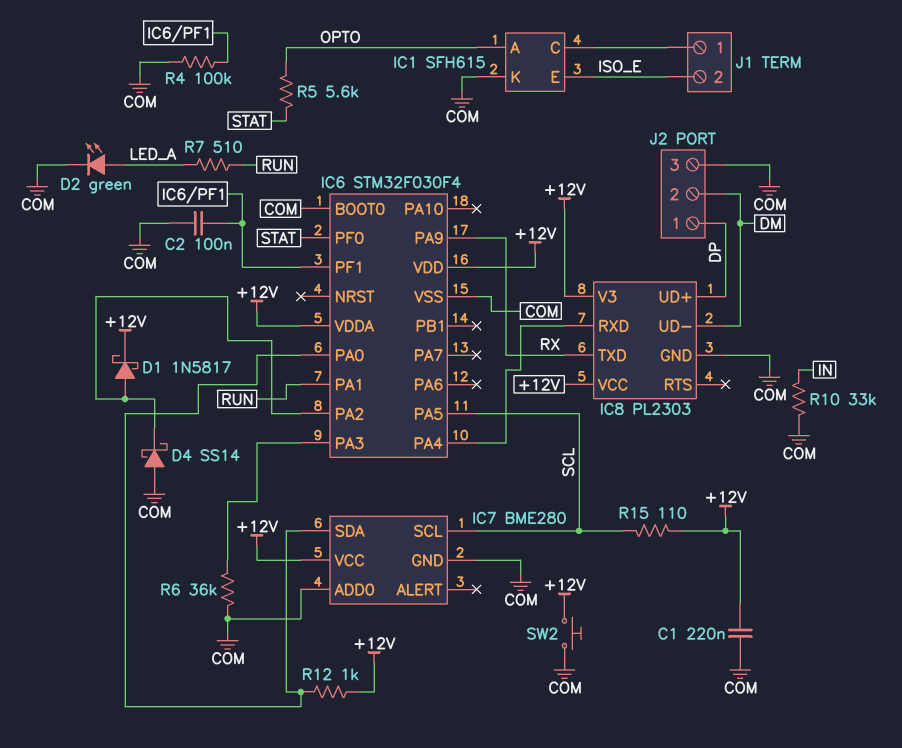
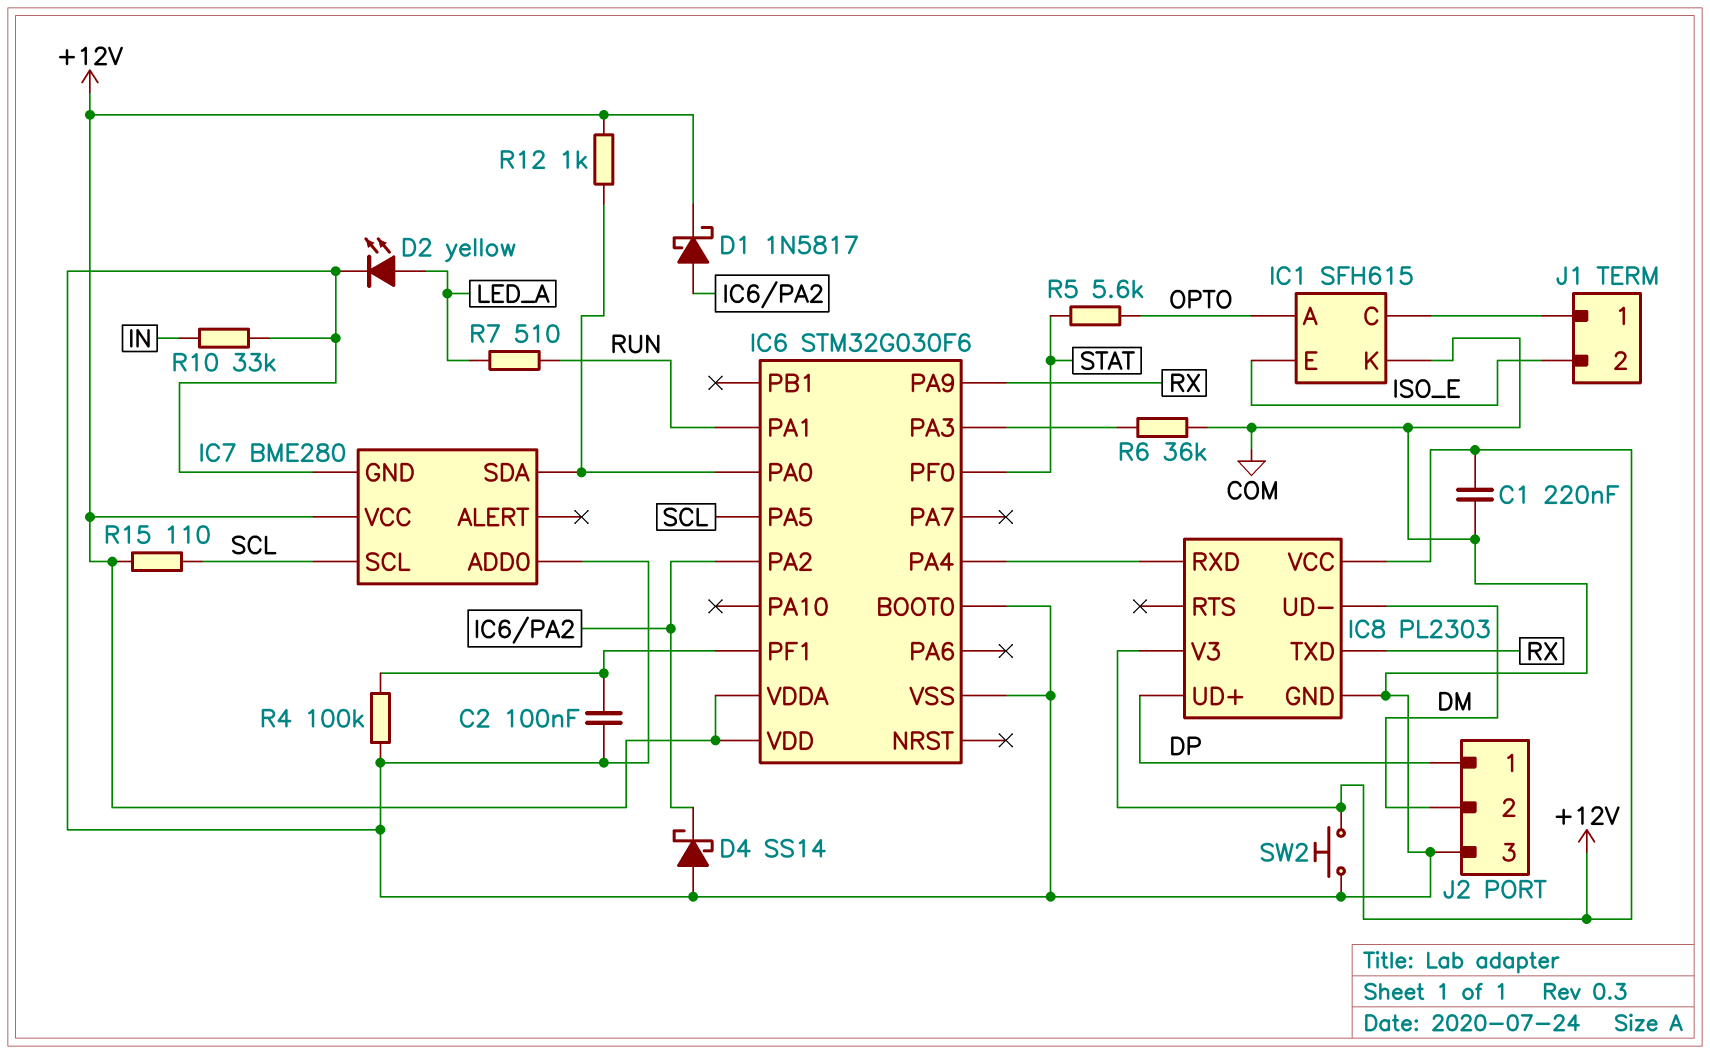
D2: LED green (A LED_A, K COM) -> LED yellow (A LED_A, K COM)
IC6: STM32F030F4 -> STM32G030F6

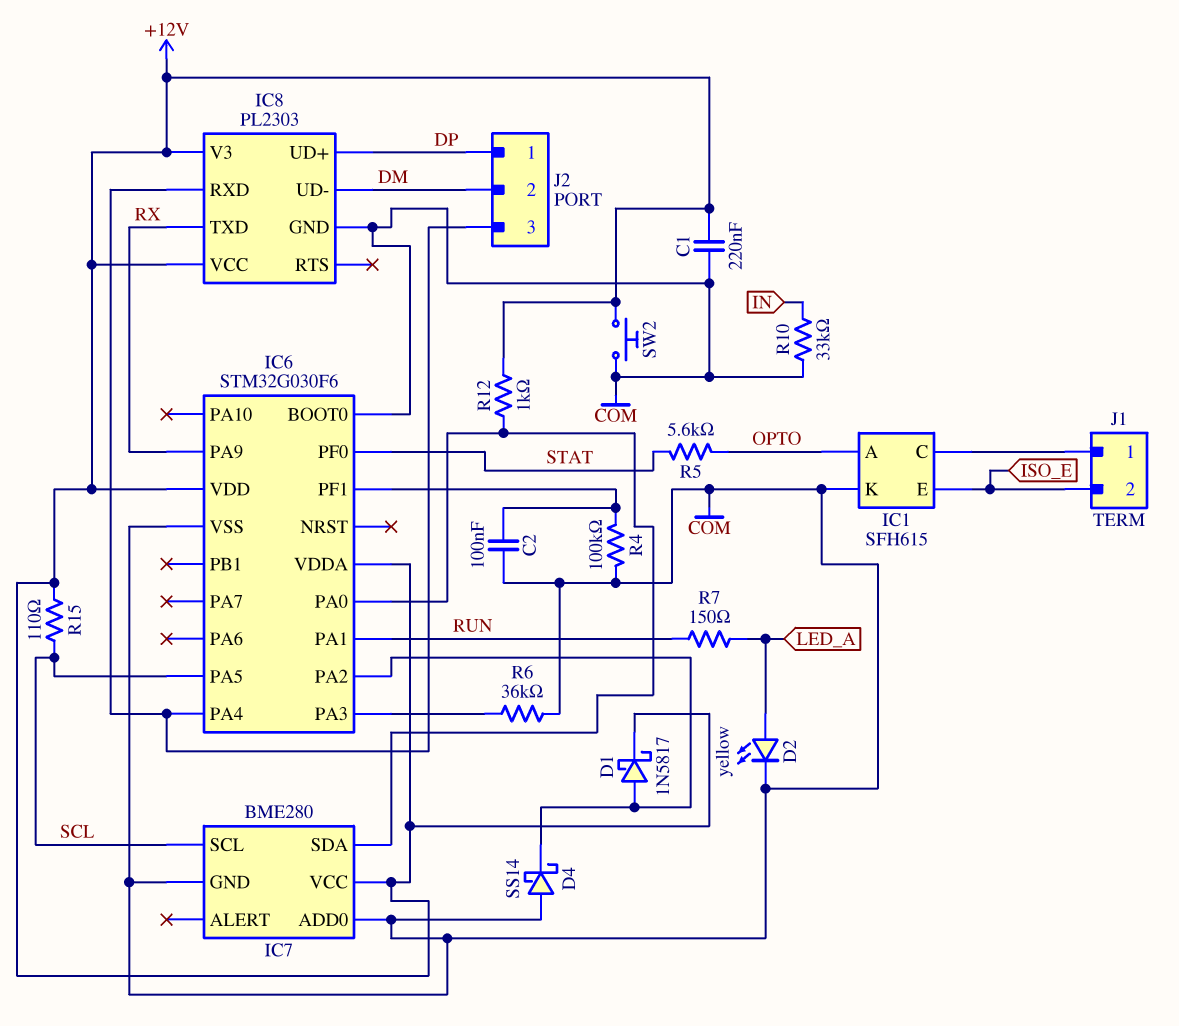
J2 pin 3: COM -> IC6/PA4
R7: 510 (LED_A, RUN) -> 150 (LED_A, RUN)

